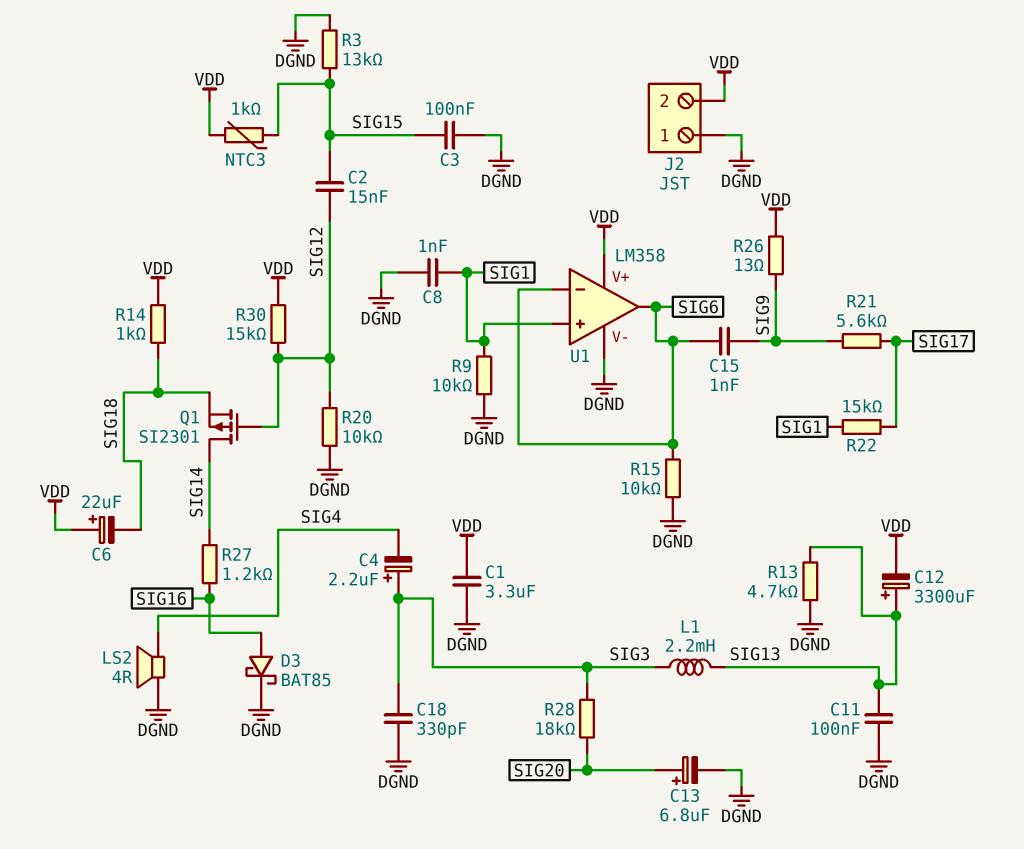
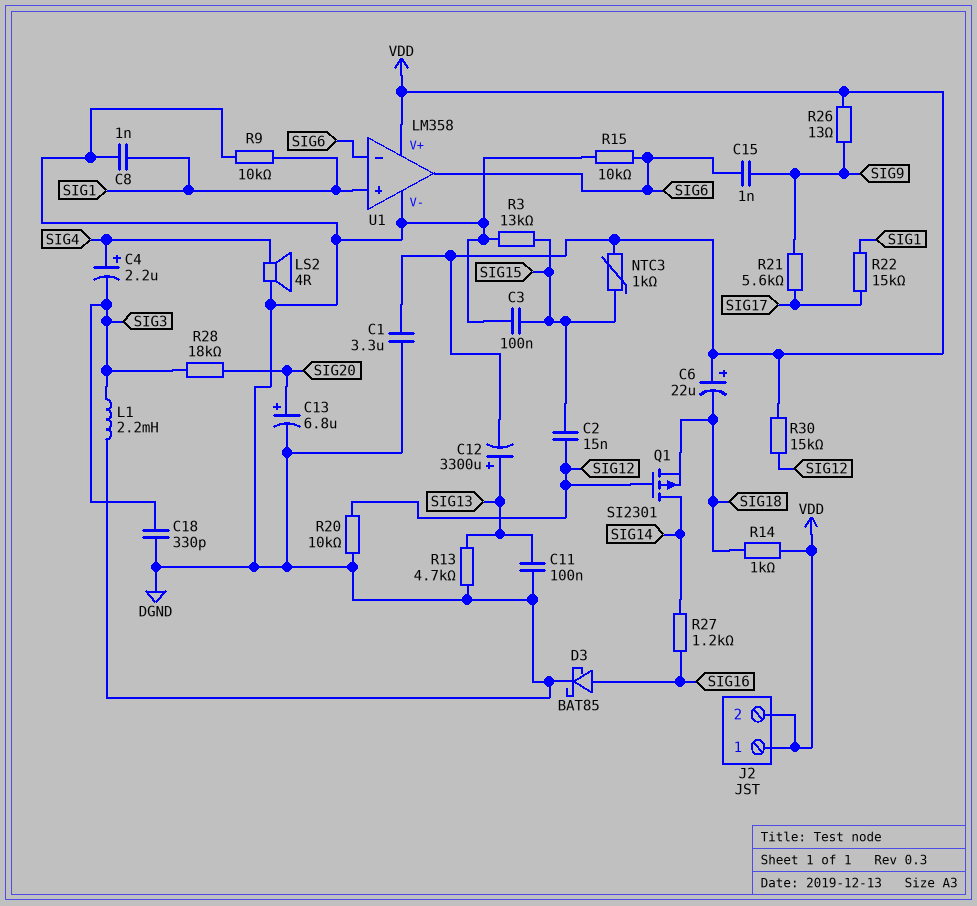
C4: 2.2uF (plus SIG3, minus SIG4) -> 2.2uF (plus SIG4, minus SIG3)
J2 pin 1: DGND -> VDD
L1: 2.2mH (SIG3, SIG13) -> 2.2mH (DGND, SIG3)

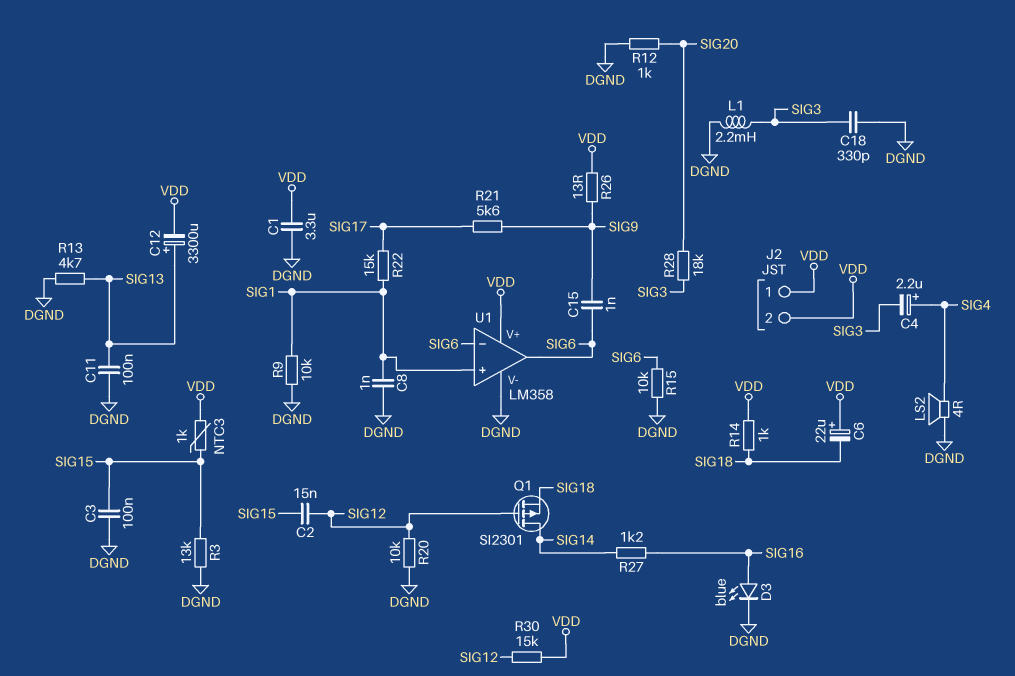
C13: 6.8uF (plus SIG20, minus DGND) -> none
D3: schottky BAT85 (A SIG16, K DGND) -> LED blue (A SIG16, K DGND)
R12: none -> 1k (DGND, SIG20)

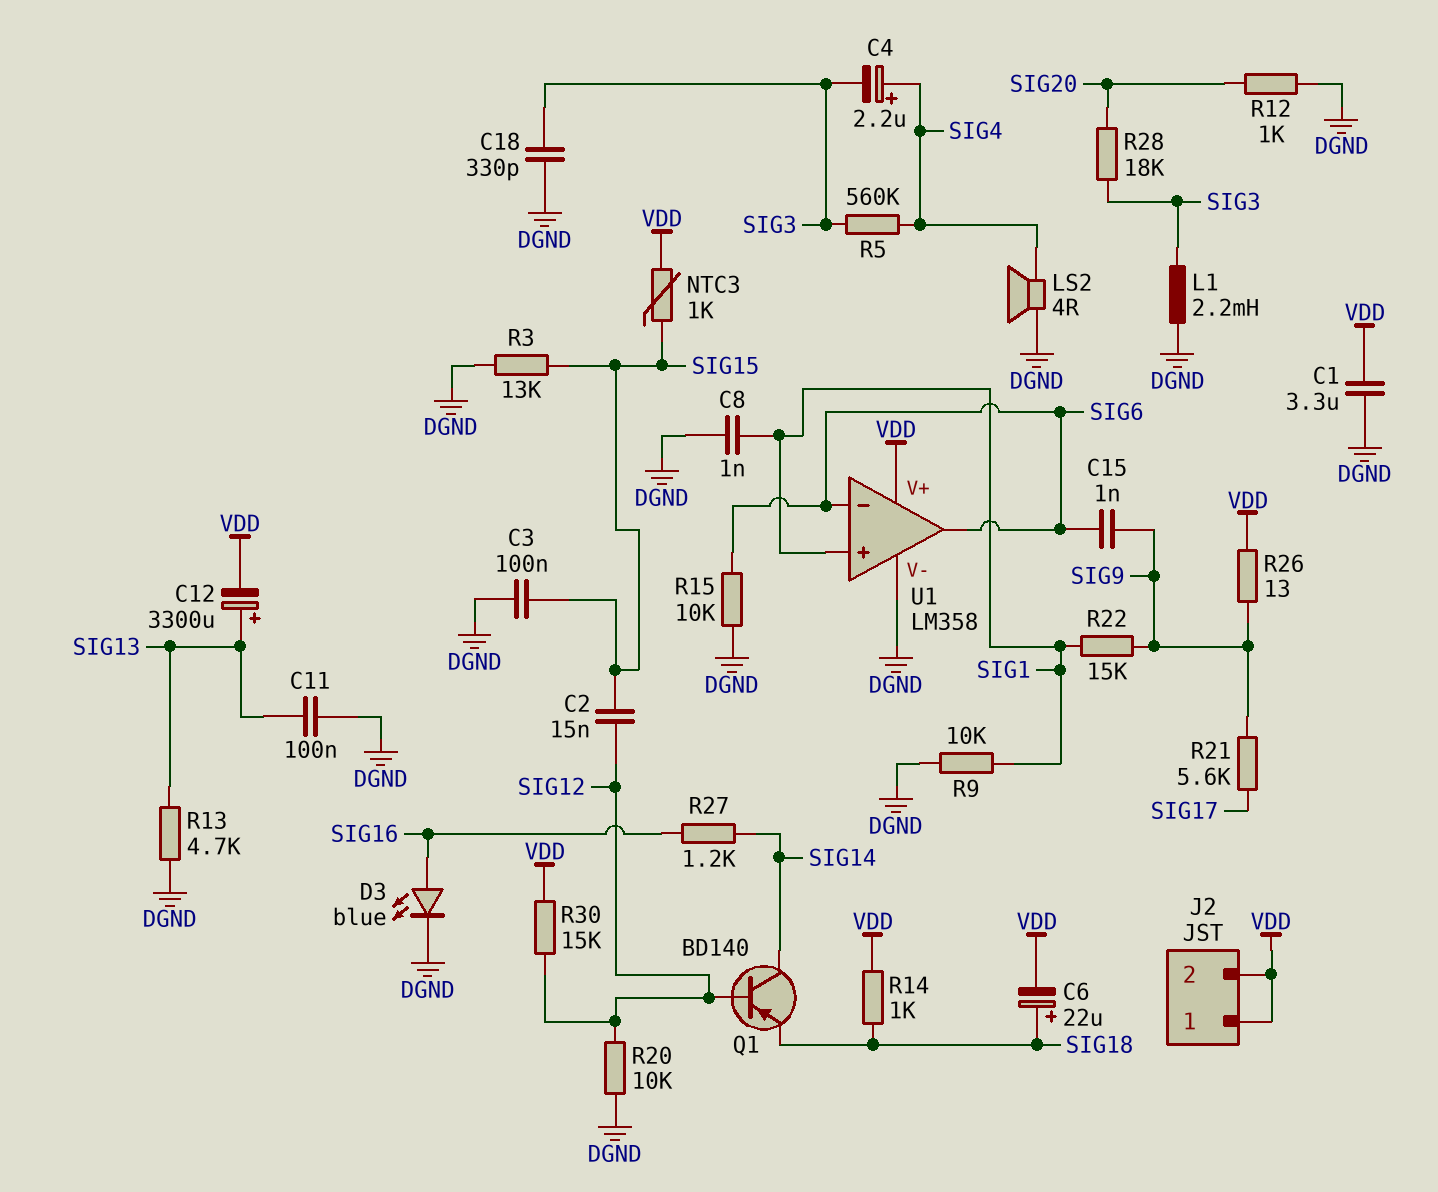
C6: 22uF (plus VDD, minus SIG18) -> 22uF (plus SIG18, minus VDD)
Q1: PMOS SI2301 (G SIG12, D SIG14, S SIG18) -> PNP BD140 (B SIG12, C SIG14, E SIG18)
R5: none -> 560k (SIG3, SIG4)
R22: 15k (SIG1, SIG17) -> 15k (SIG1, SIG9)

